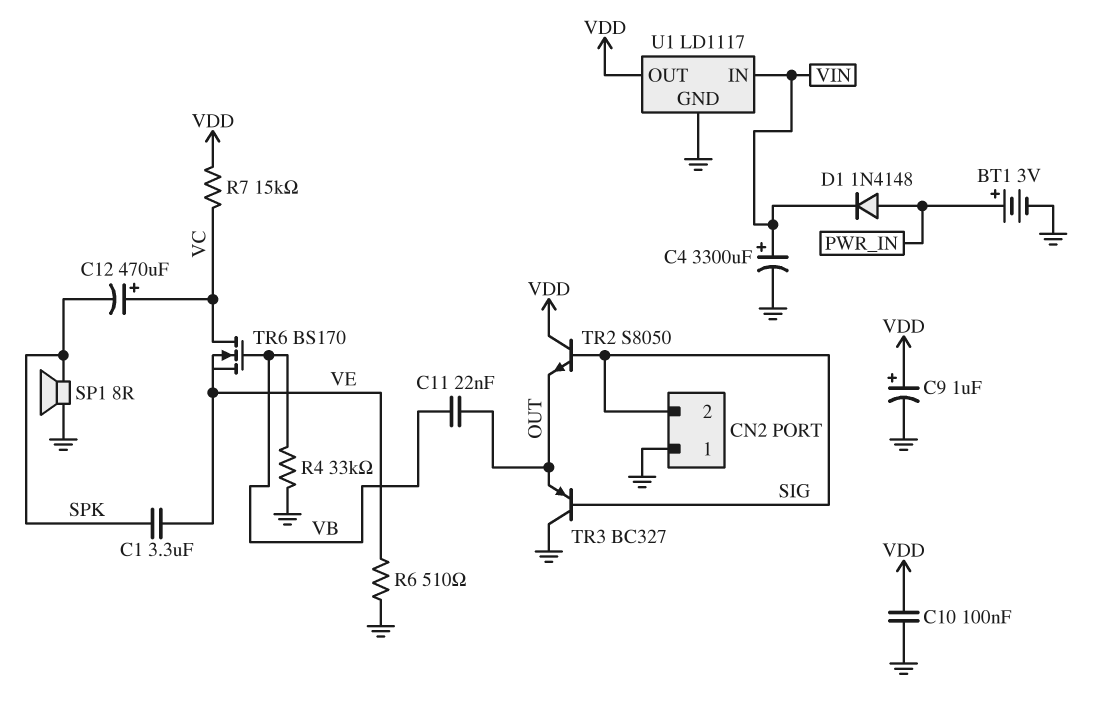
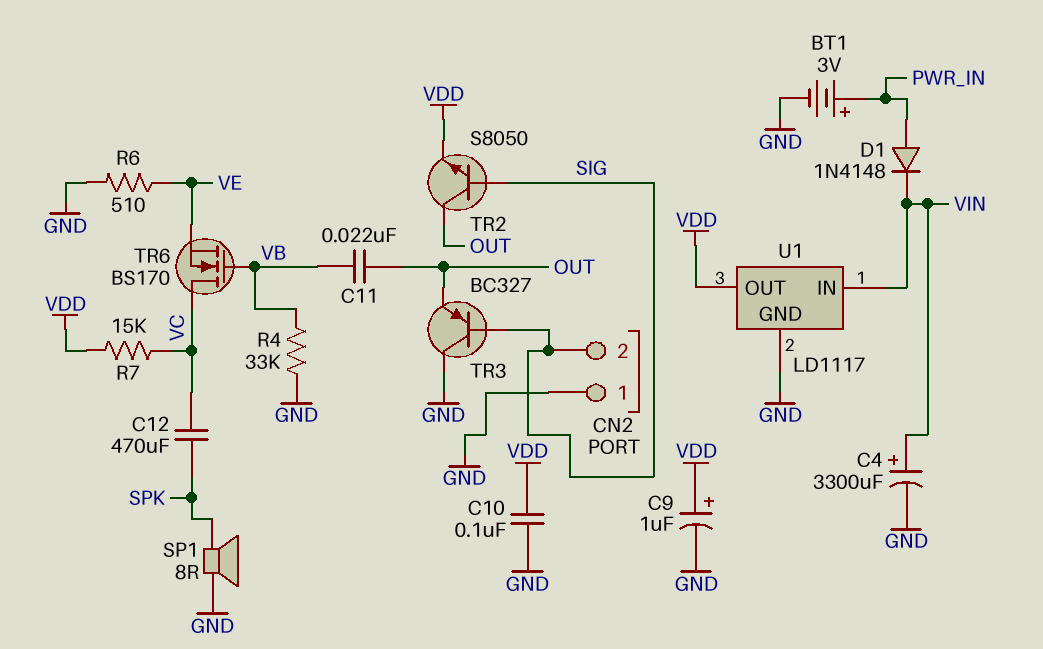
C1: 3.3uF (SPK, VE) -> none
C12: 470uF (plus VC, minus SPK) -> 470uF (SPK, VC)
TR2: NPN S8050 (B SIG, C VDD, E OUT) -> NPN S8050 (B SIG, C OUT, E VDD)

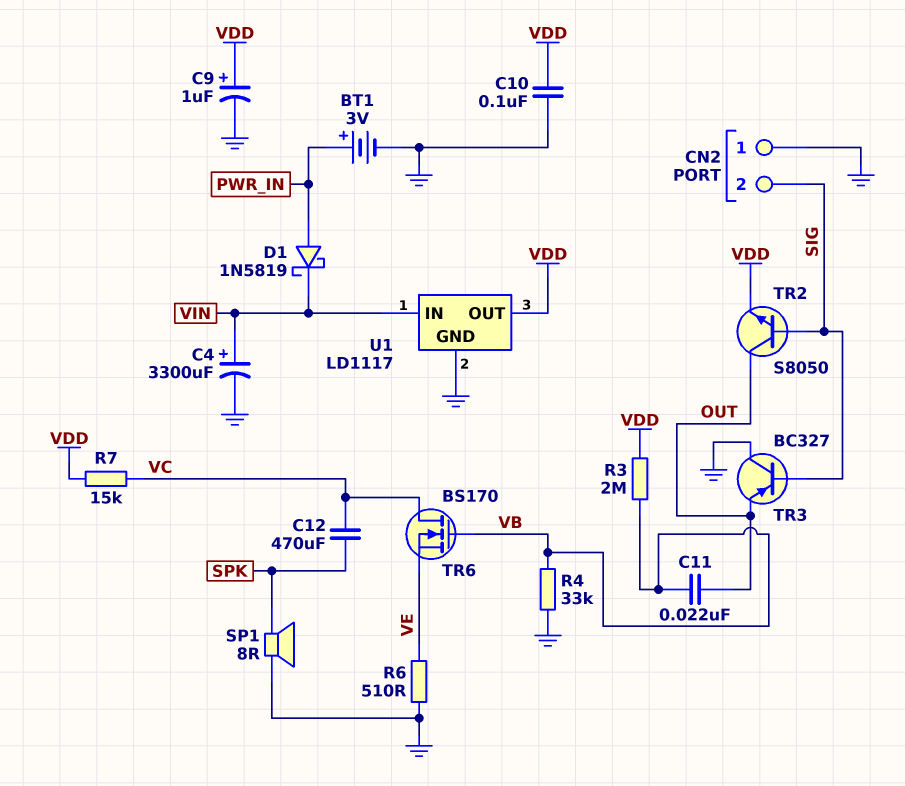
D1: diode 1N4148 (A PWR_IN, K VIN) -> schottky 1N5819 (A PWR_IN, K VIN)
R3: none -> 2M (VB, VDD)

